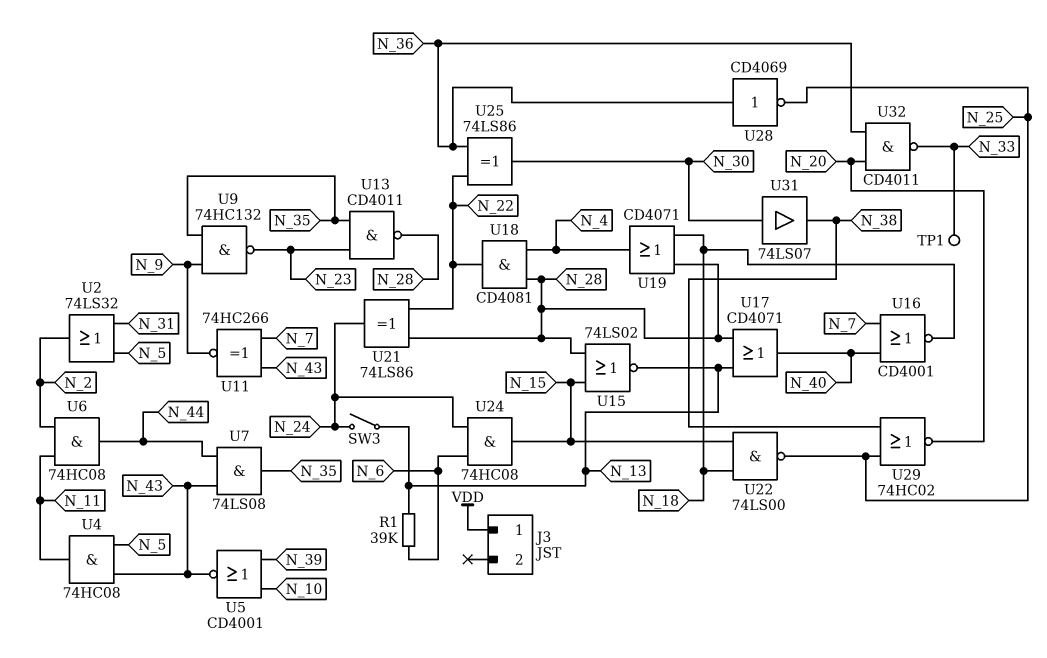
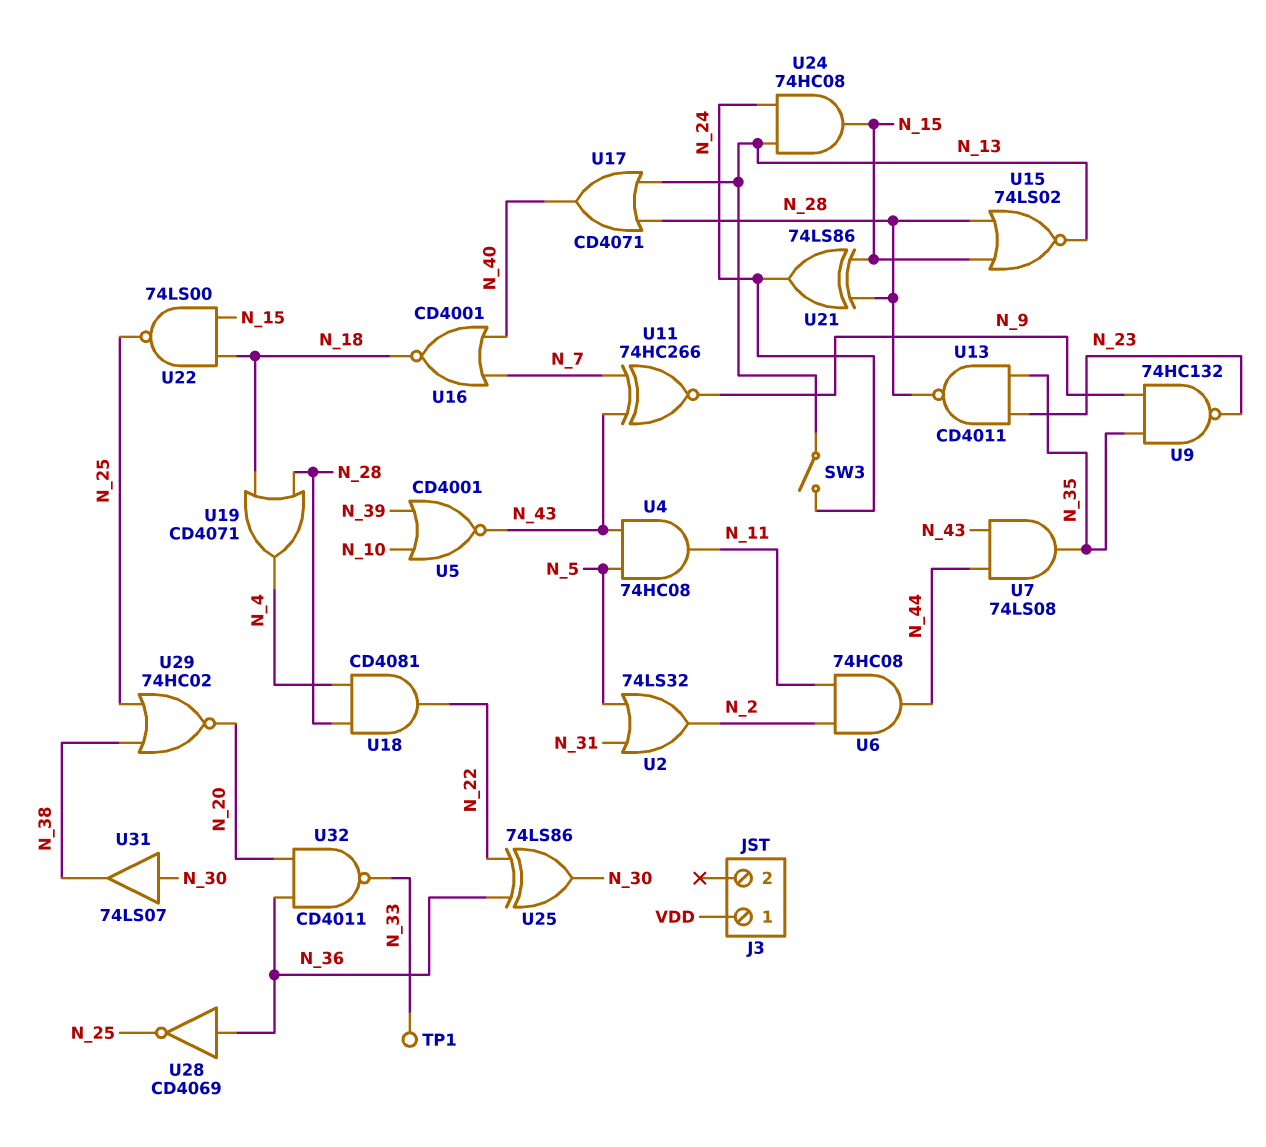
R1: 39k (N_6, N_13) -> none
U21: XOR 74LS86 (in N_22, in N_28, out N_24) -> XOR 74LS86 (in N_15, in N_28, out N_24)
U24: AND 74HC08 (in N_6, in N_24, out N_15) -> AND 74HC08 (in N_13, in N_24, out N_15)

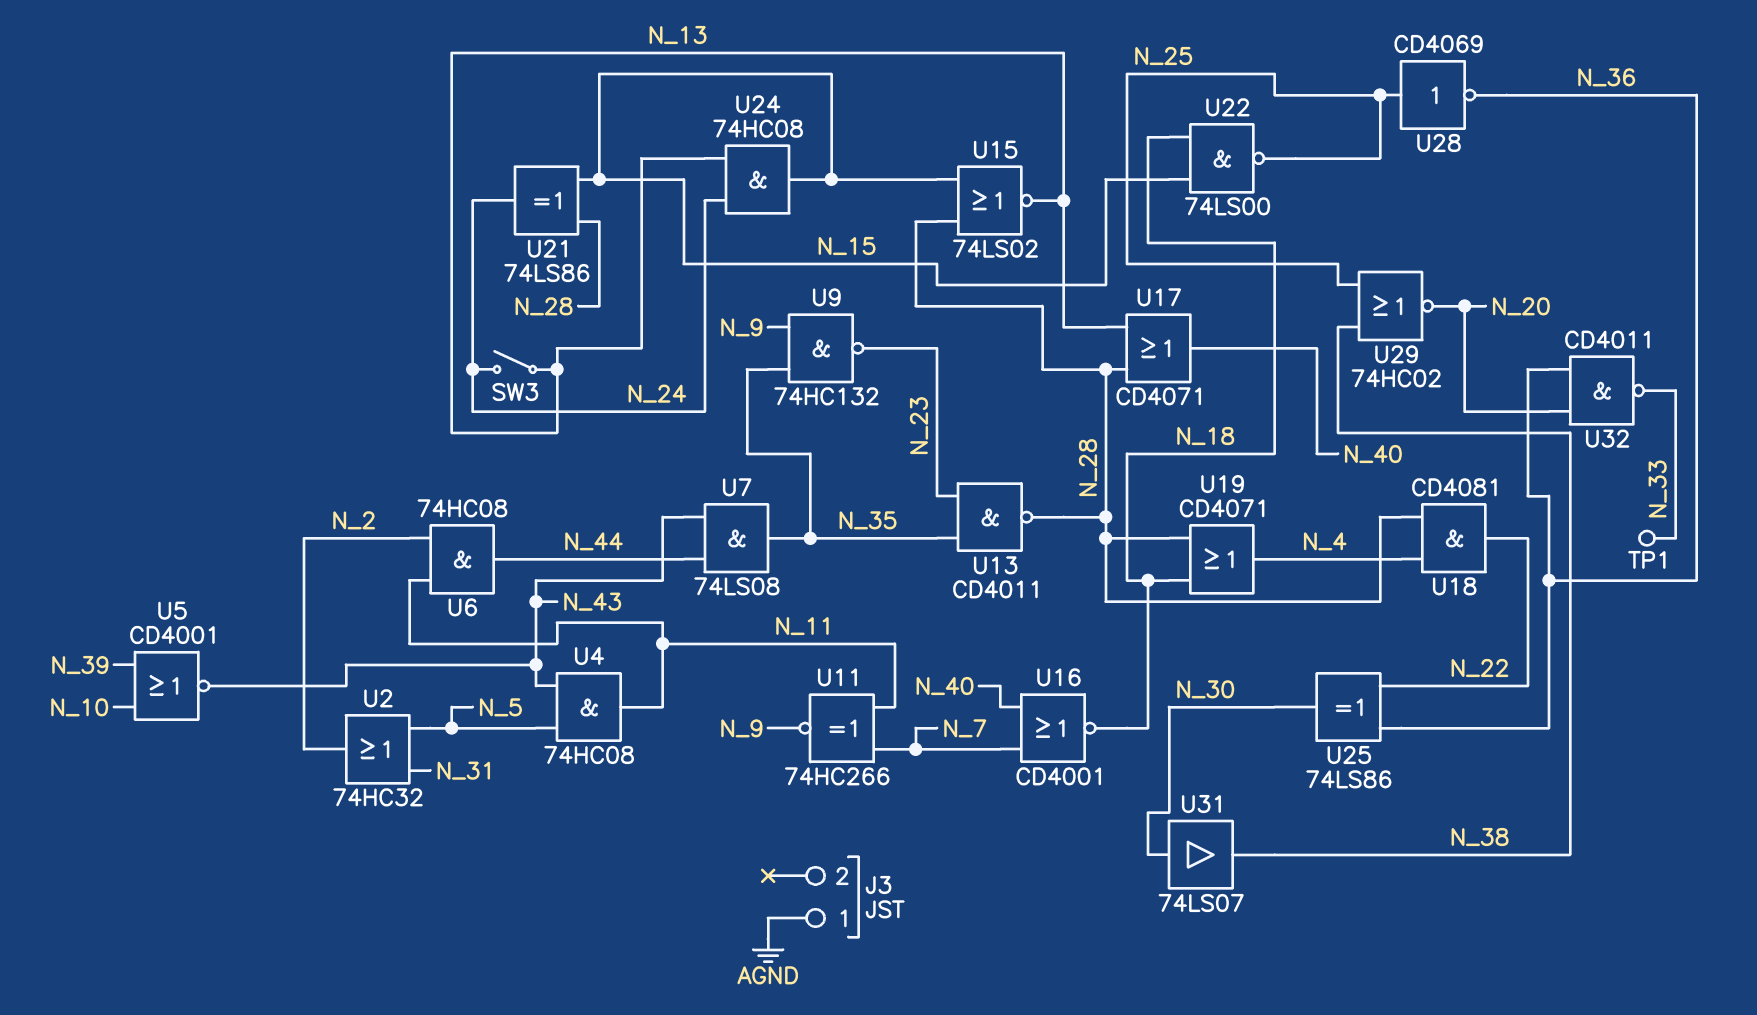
J3 pin 1: VDD -> AGND
U2: OR 74LS32 (in N_5, in N_31, out N_2) -> OR 74HC32 (in N_5, in N_31, out N_2)
U11: XNOR 74HC266 (in N_7, in N_43, out N_9) -> XNOR 74HC266 (in N_7, in N_11, out N_9)
U28: NOT CD4069 (in N_36, out N_25) -> NOT CD4069 (in N_25, out N_36)

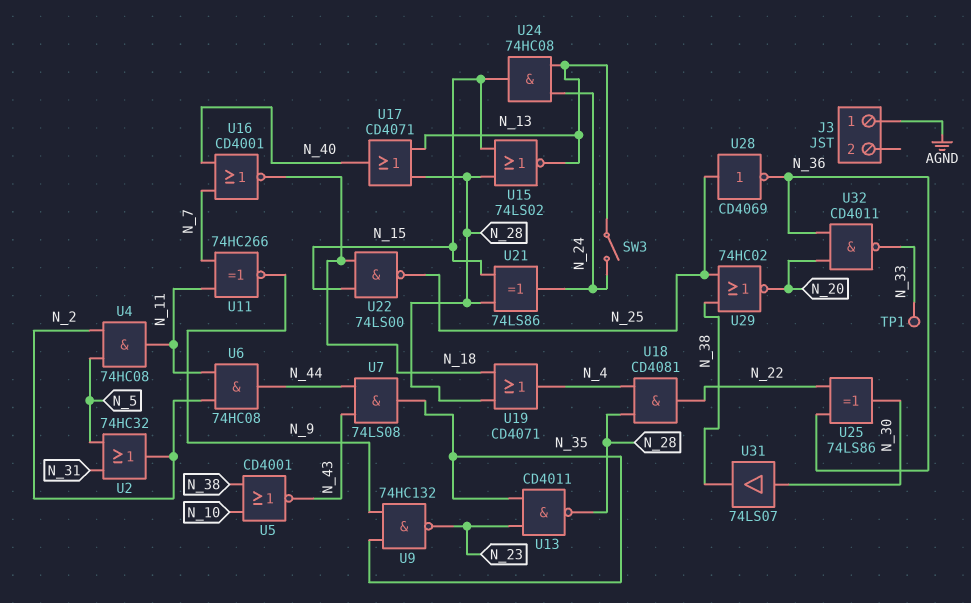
U4: AND 74HC08 (in N_5, in N_43, out N_11) -> AND 74HC08 (in N_2, in N_5, out N_11)
U5: NOR CD4001 (in N_10, in N_39, out N_43) -> NOR CD4001 (in N_10, in N_38, out N_43)

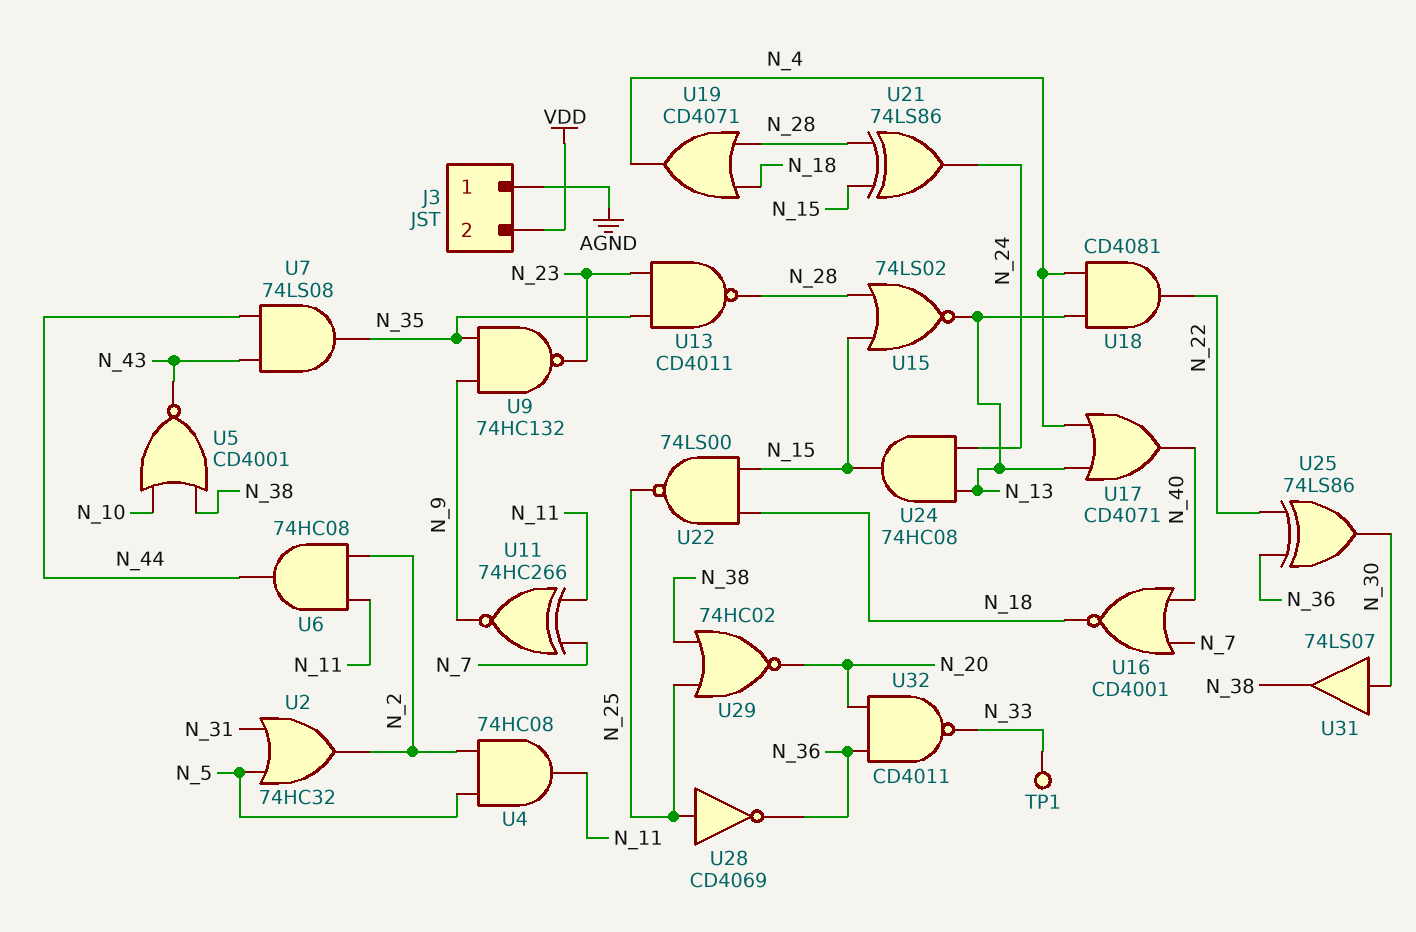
J3 pin 2: none -> VDD
SW3: switch (N_13, N_24) -> none
U17: OR CD4071 (in N_13, in N_28, out N_40) -> OR CD4071 (in N_4, in N_13, out N_40)
U18: AND CD4081 (in N_4, in N_28, out N_22) -> AND CD4081 (in N_4, in N_13, out N_22)

